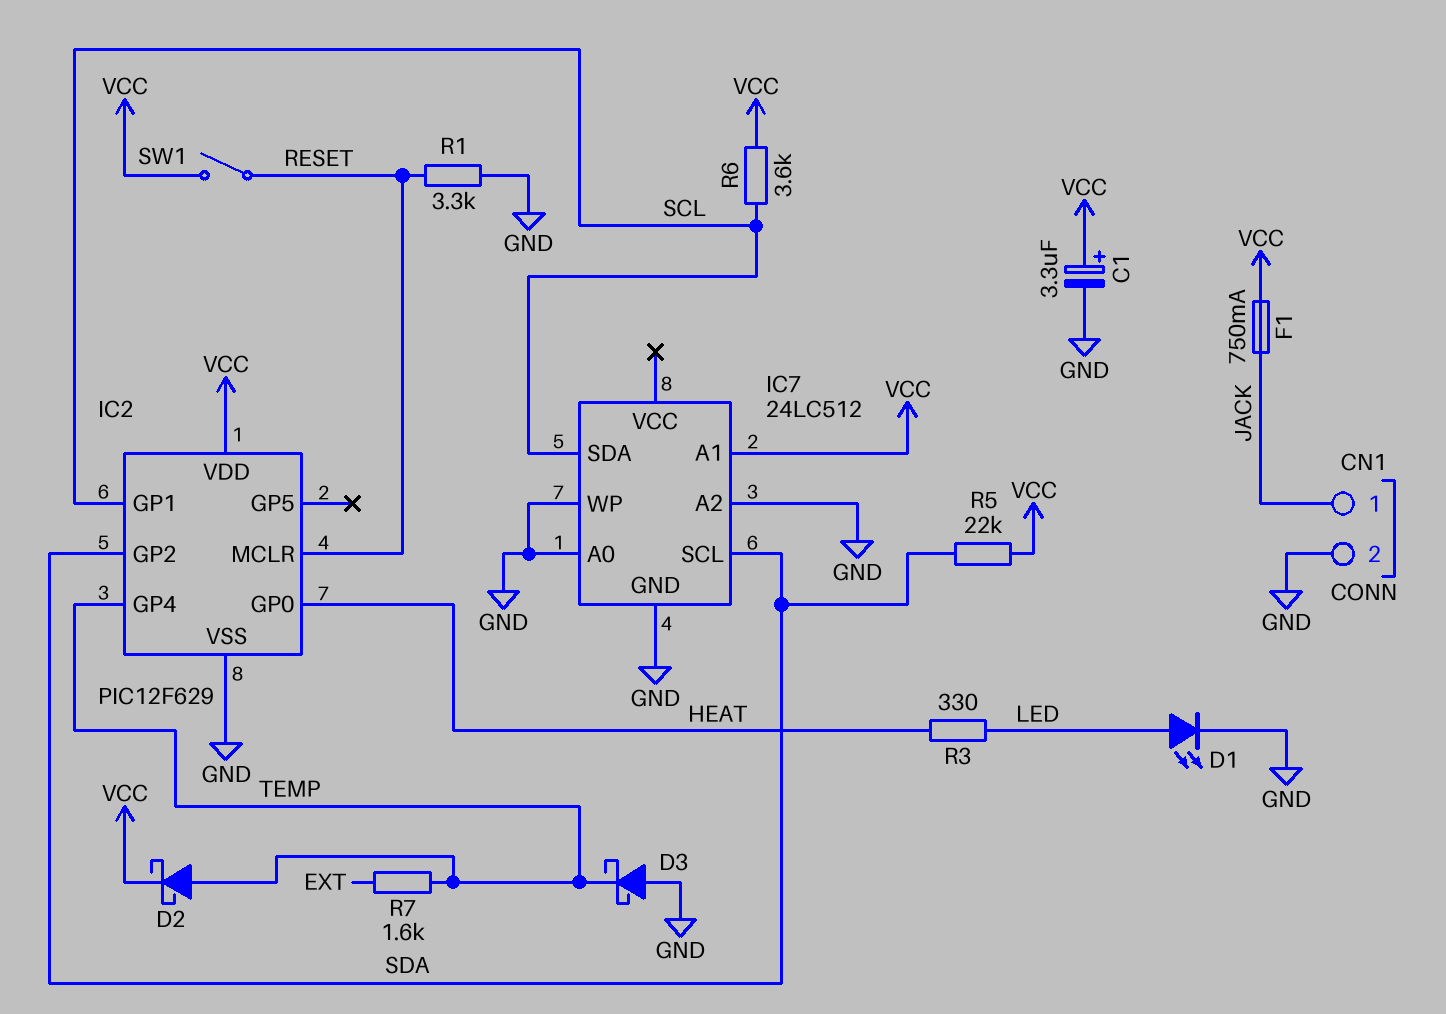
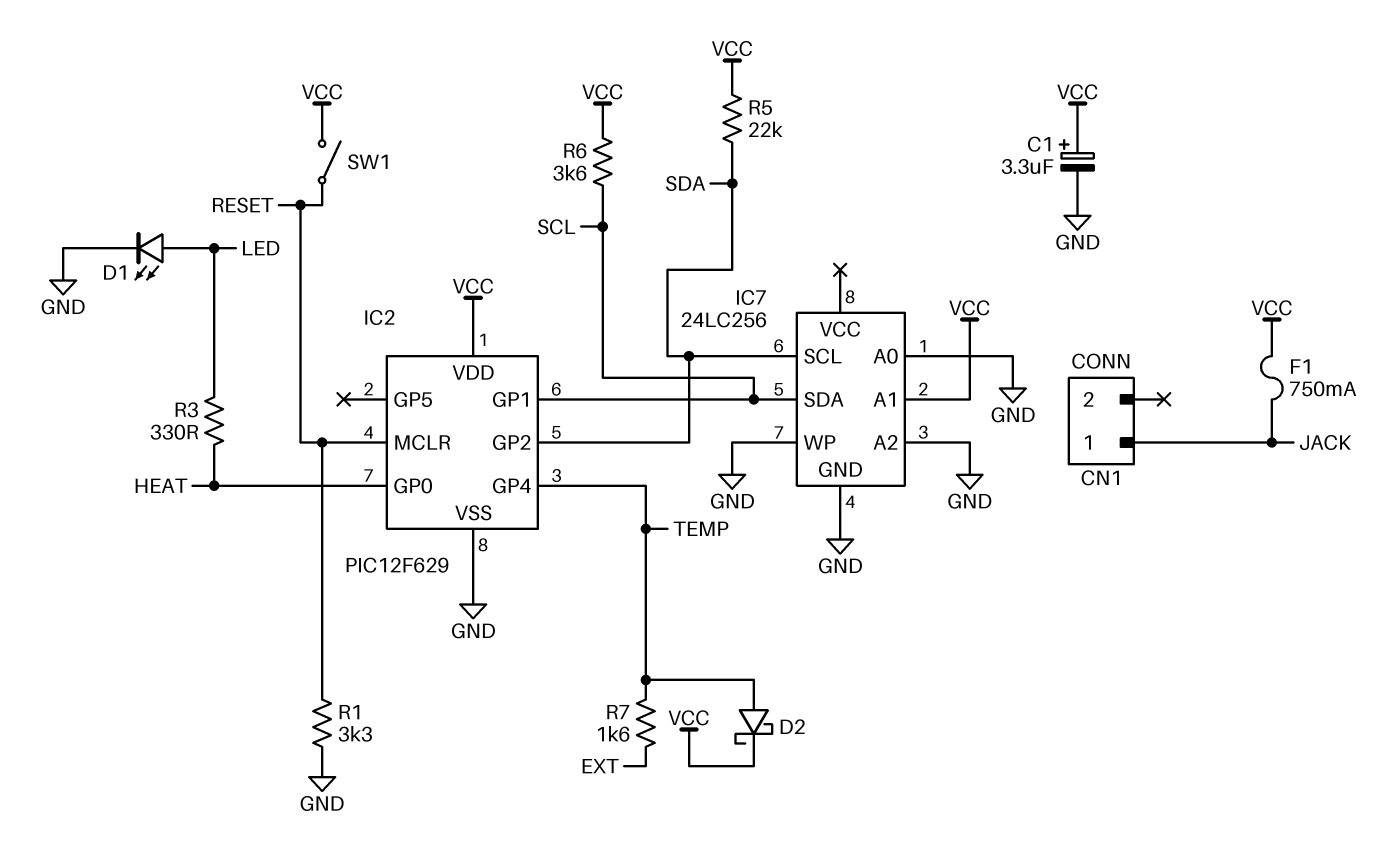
CN1 pin 2: GND -> none
D3: schottky (A GND, K TEMP) -> none
IC7: 24LC512 -> 24LC256

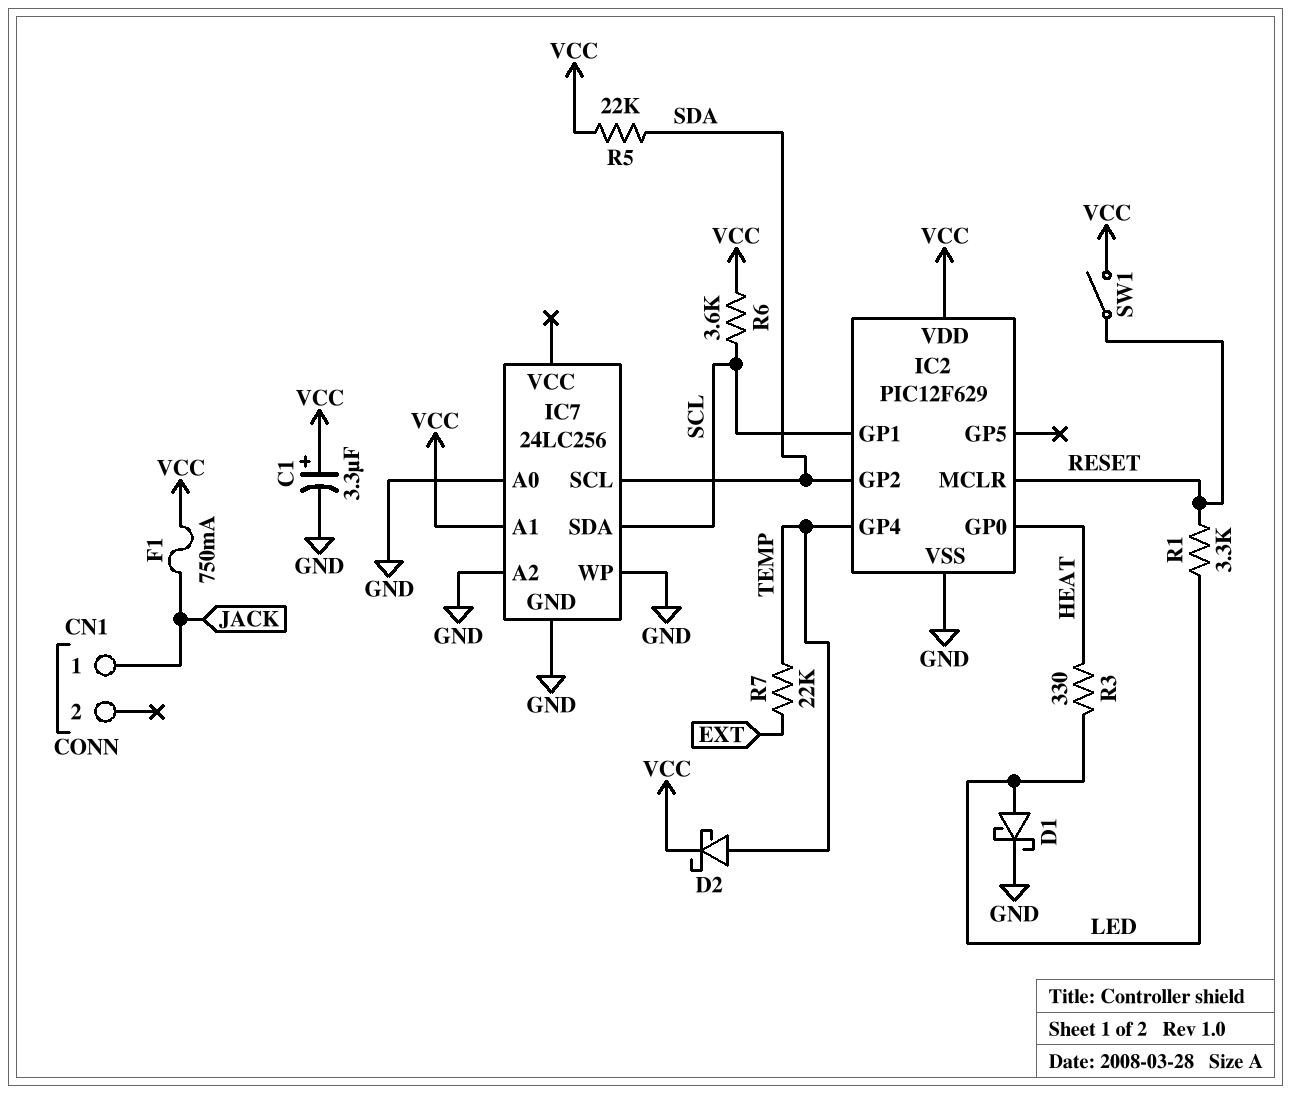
D1: LED (A LED, K GND) -> schottky (A LED, K GND)
R1: 3.3k (GND, RESET) -> 3.3k (LED, RESET)
R7: 1.6k (EXT, TEMP) -> 22k (EXT, TEMP)

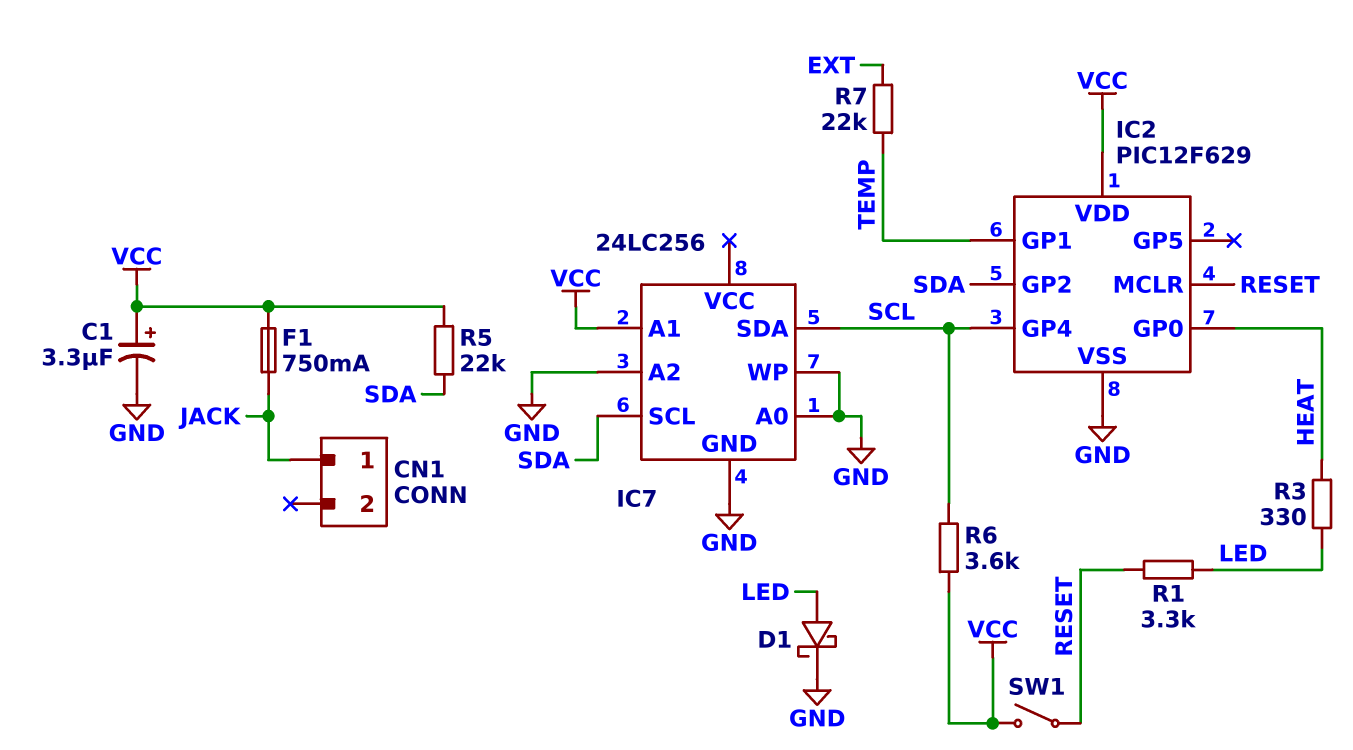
D2: schottky (A TEMP, K VCC) -> none
IC2 pin GP1: SCL -> TEMP
IC2 pin GP4: TEMP -> SCL

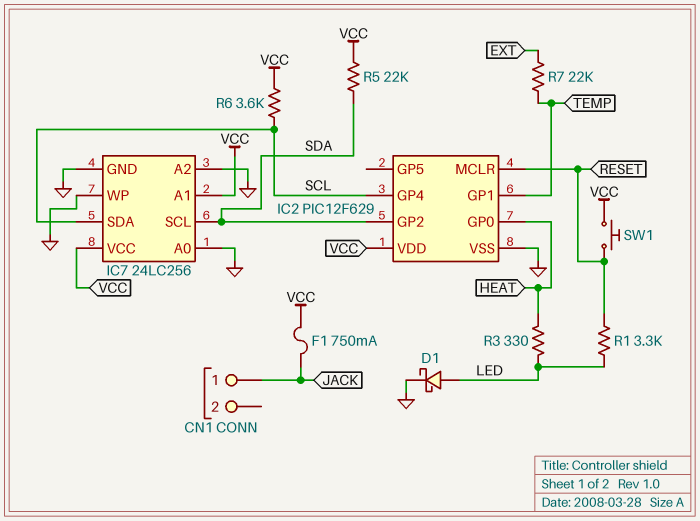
C1: 3.3uF (plus VCC, minus GND) -> none
IC7 pin VCC: none -> VCC
SW1: switch (RESET, VCC) -> button (RESET, VCC)

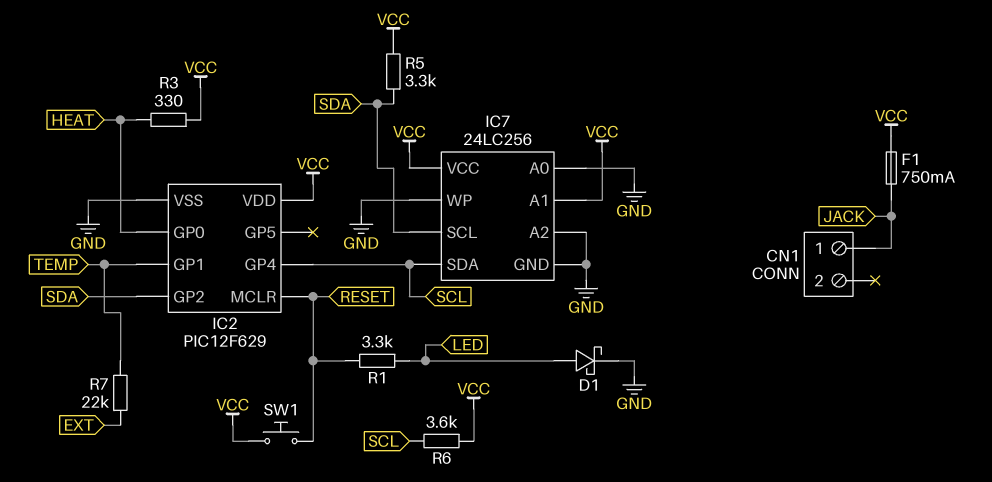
R3: 330 (HEAT, LED) -> 330 (HEAT, VCC)
R5: 22k (SDA, VCC) -> 3.3k (SDA, VCC)

